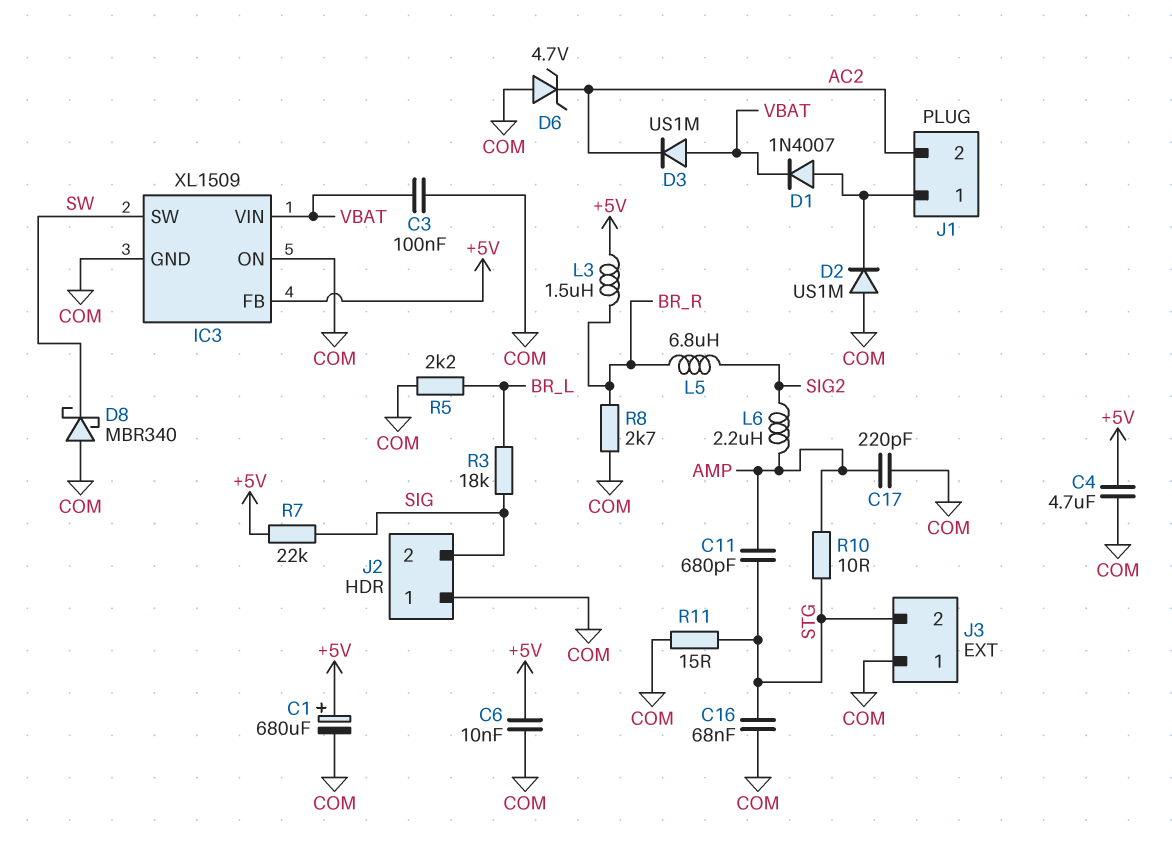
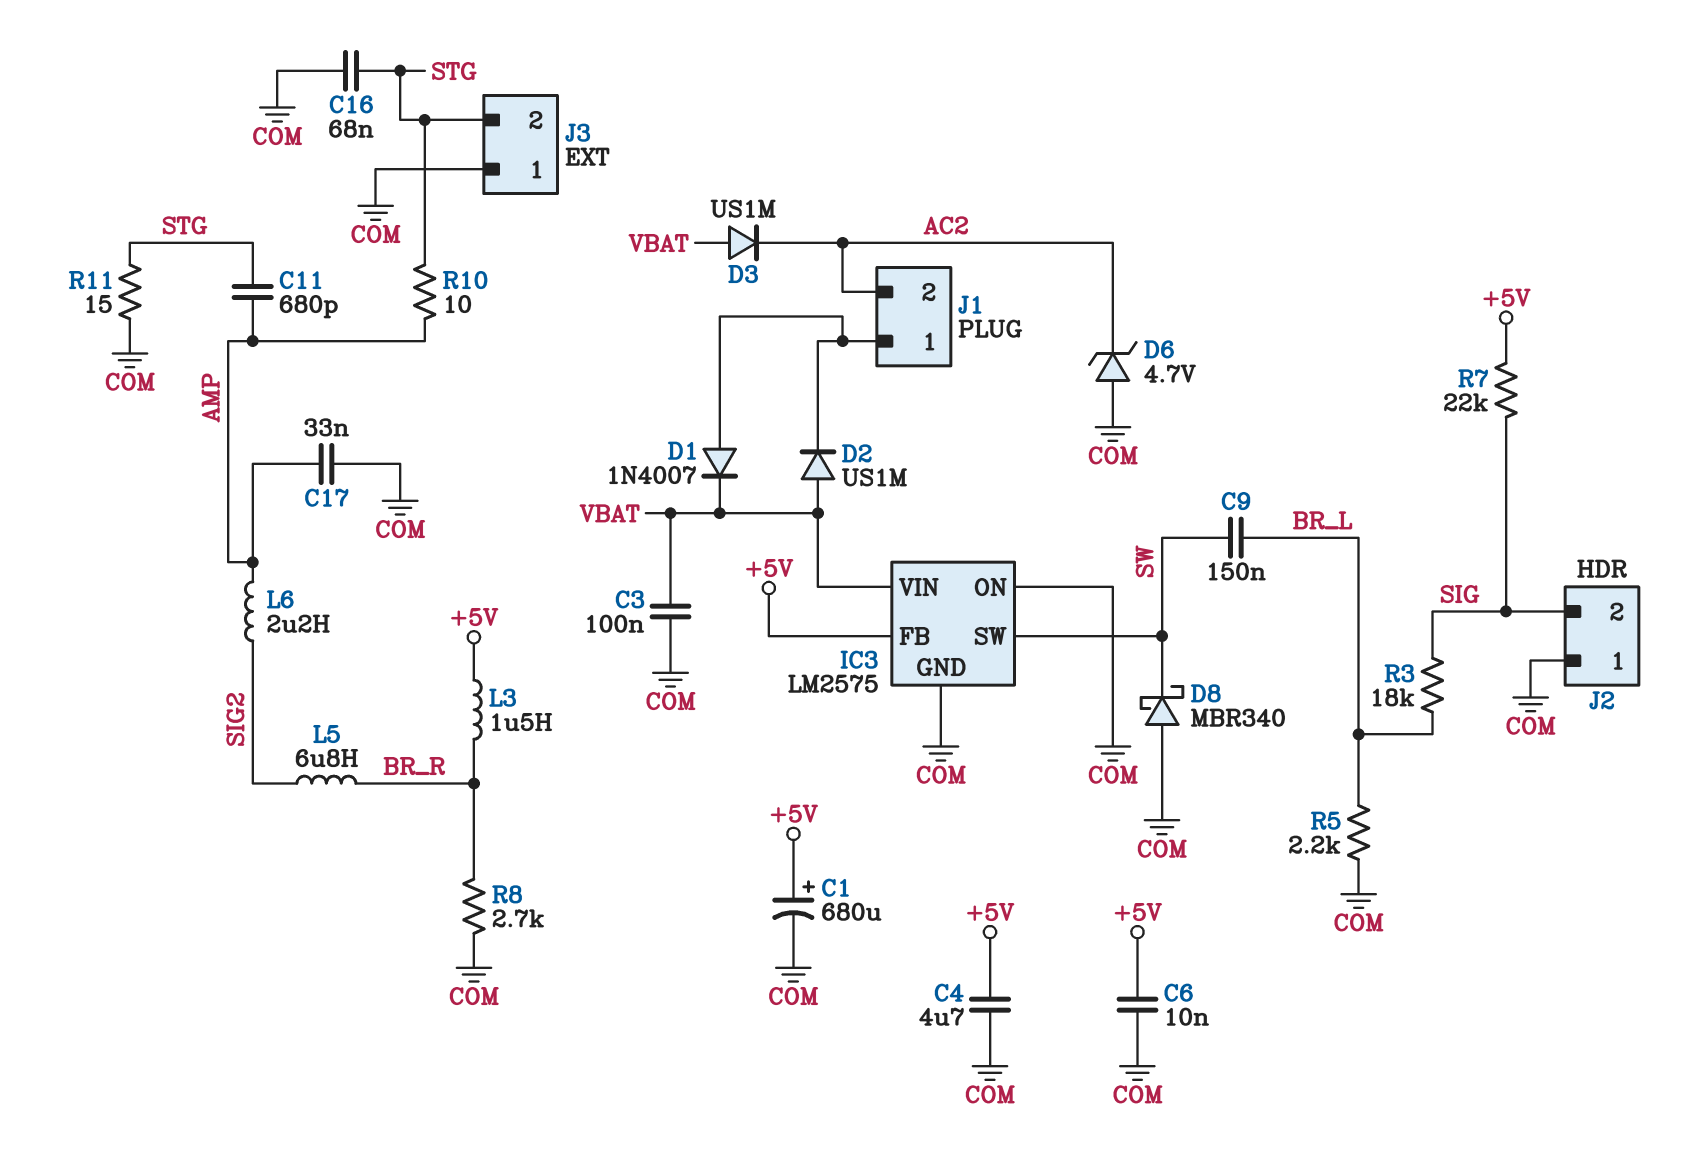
C9: none -> 150nF (BR_L, SW)
C17: 220pF (AMP, COM) -> 33nF (AMP, COM)
D2: diode US1M (A COM, K J1/1) -> diode US1M (A VBAT, K J1/1)
IC3: XL1509 -> LM2575

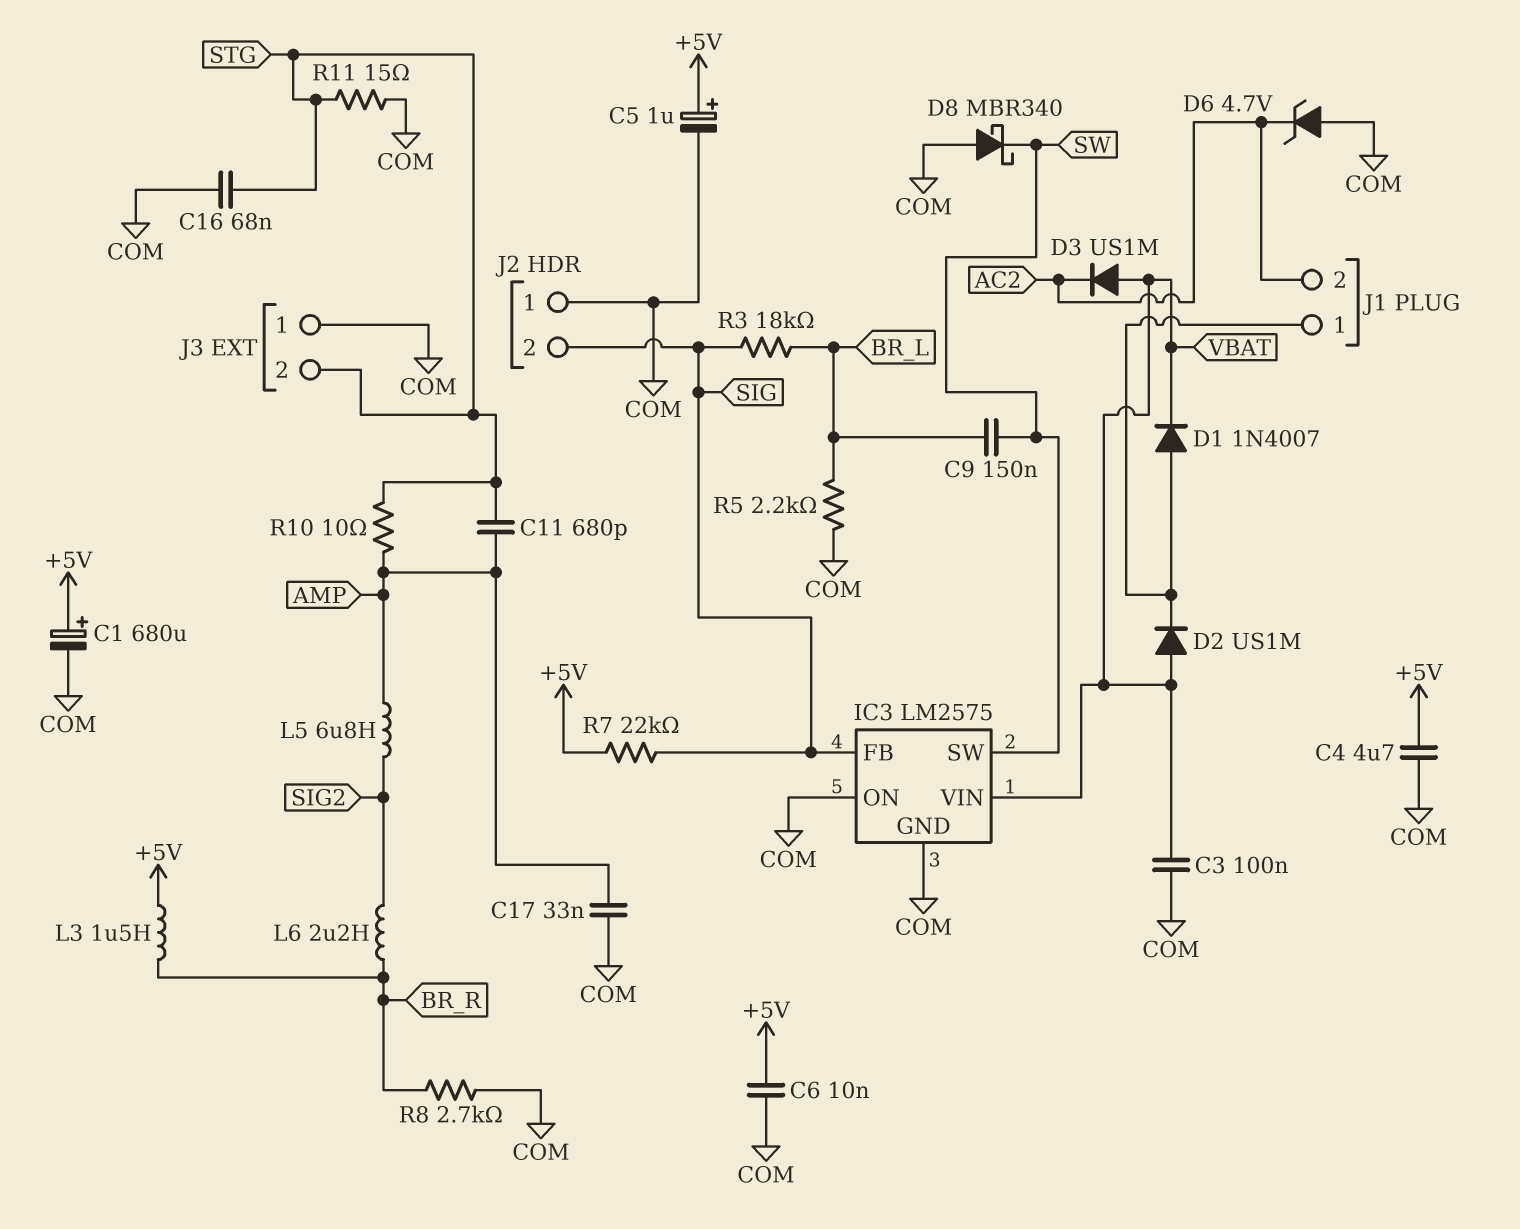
C5: none -> 1uF (plus +5V, minus COM)
IC3 pin FB: +5V -> SIG
L5: 6.8uH (BR_R, SIG2) -> 6.8uH (AMP, SIG2)
L6: 2.2uH (AMP, SIG2) -> 2.2uH (BR_R, SIG2)

